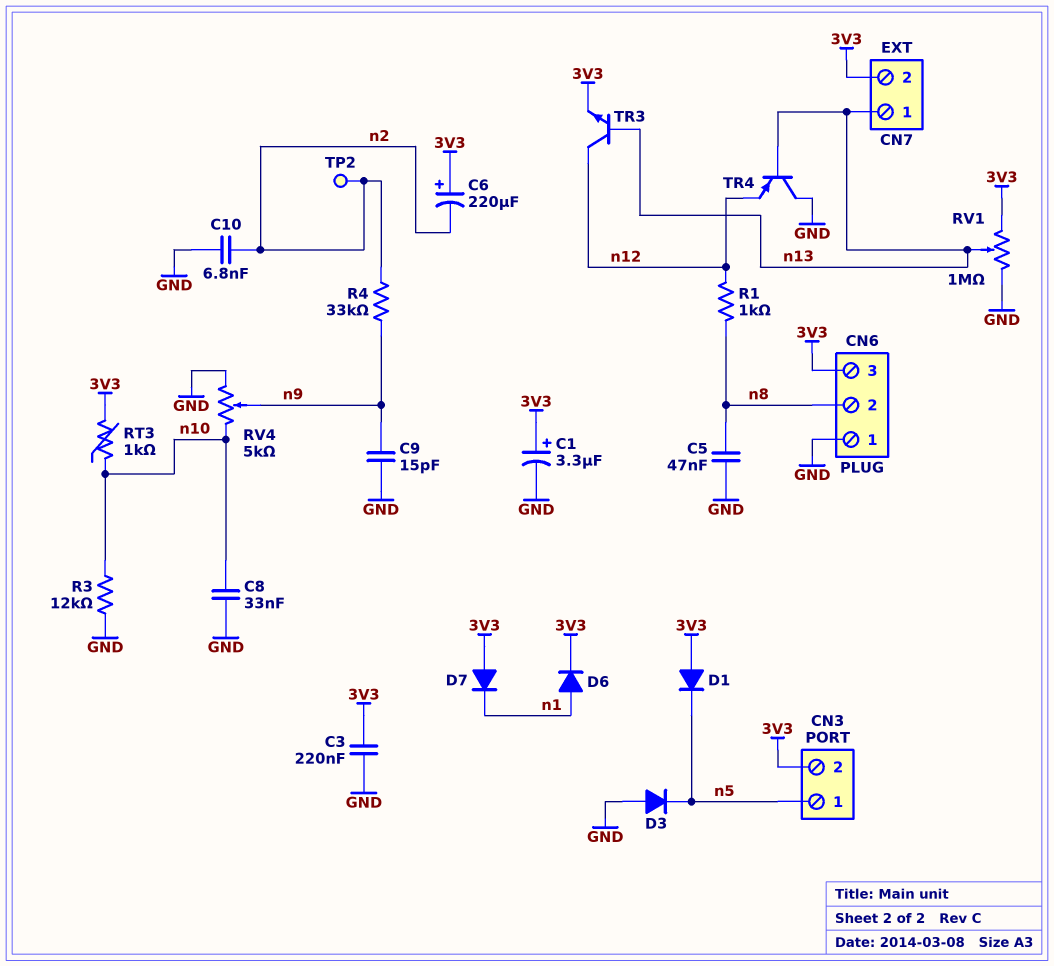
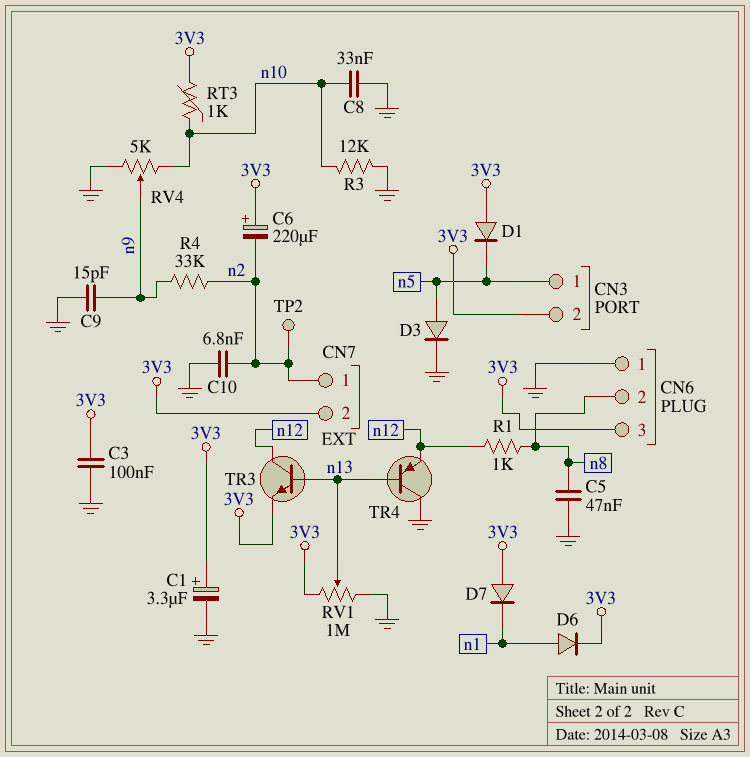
C3: 220nF (3V3, GND) -> 100nF (3V3, GND)
CN7 pin 1: n13 -> n2
D3: diode (A GND, K n5) -> diode (A n5, K GND)

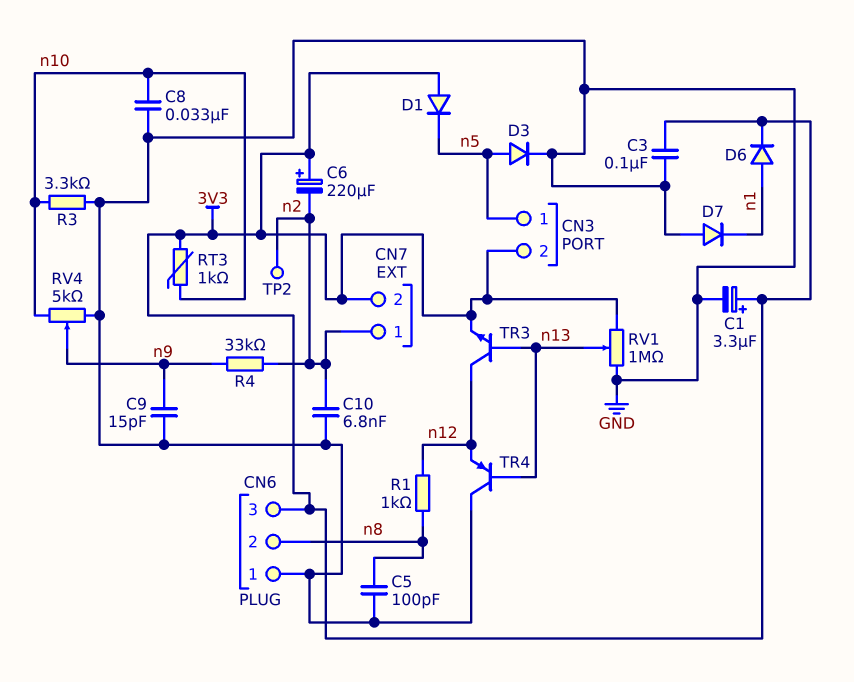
C5: 47nF (GND, n8) -> 100pF (GND, n8)
D7: diode (A 3V3, K n1) -> diode (A GND, K n1)
R3: 12k (GND, n10) -> 3.3k (GND, n10)

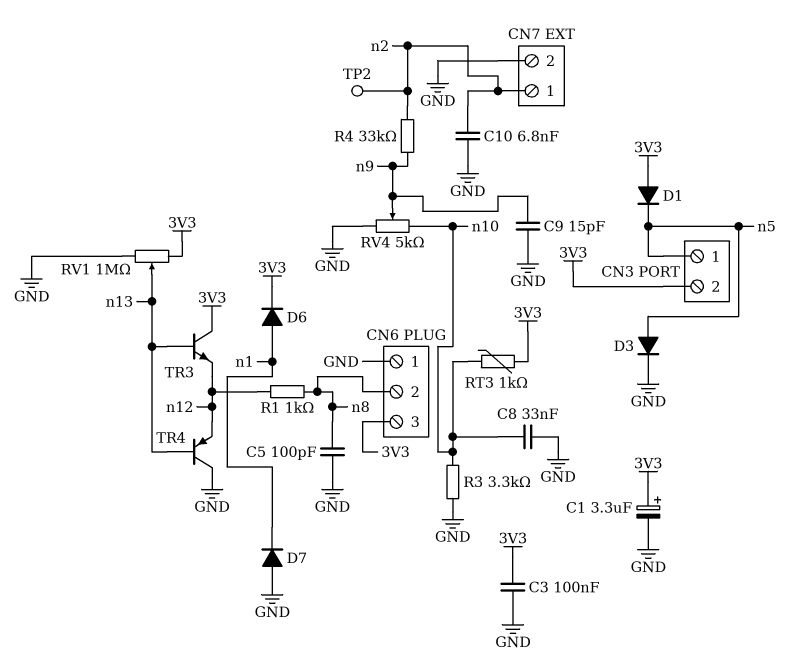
C6: 220uF (plus 3V3, minus n2) -> none
CN7 pin 2: 3V3 -> GND
TR3: NPN (B n13, C n12, E 3V3) -> NPN (B n13, C 3V3, E n12)

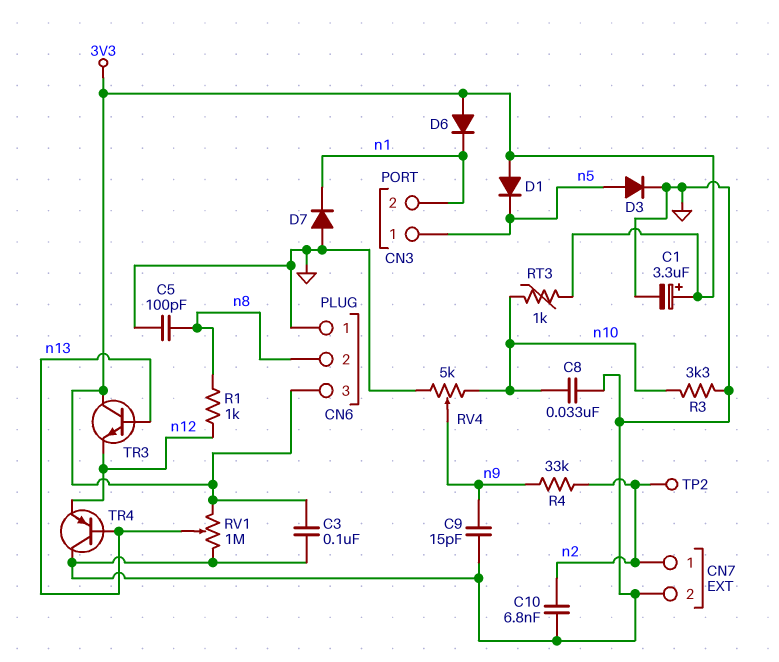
CN3 pin 2: 3V3 -> n1
D6: diode (A n1, K 3V3) -> diode (A 3V3, K n1)

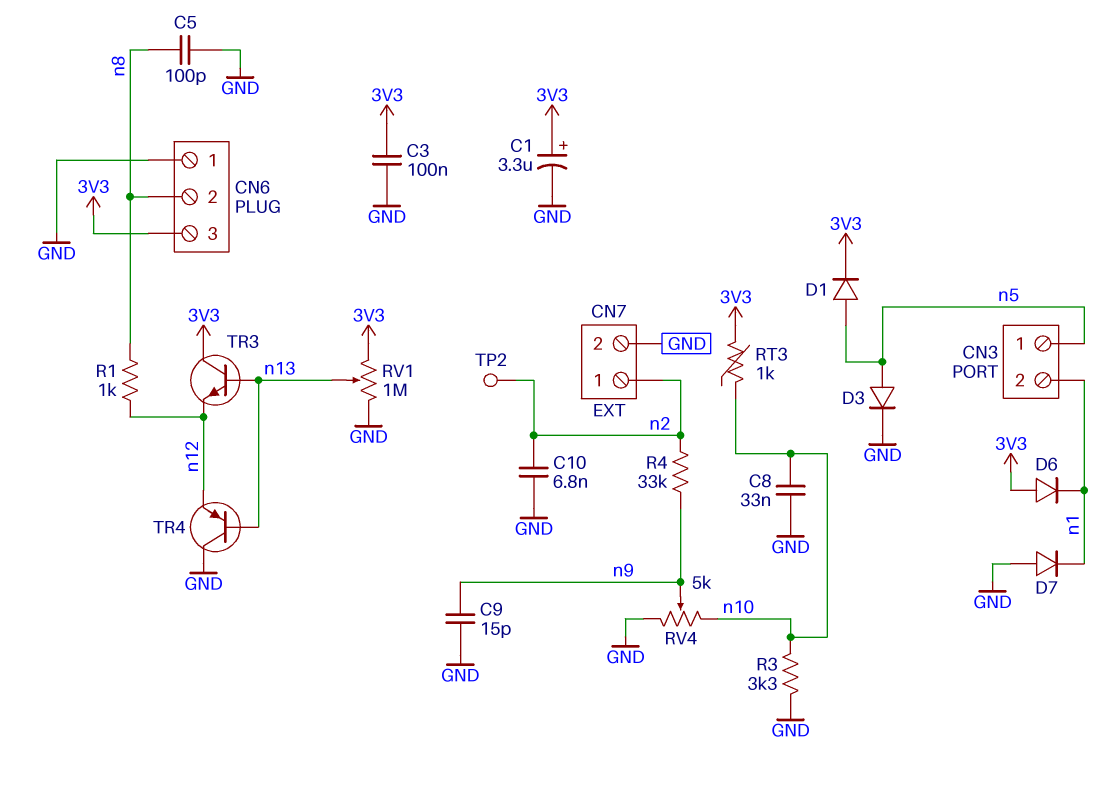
D1: diode (A 3V3, K n5) -> diode (A n5, K 3V3)

